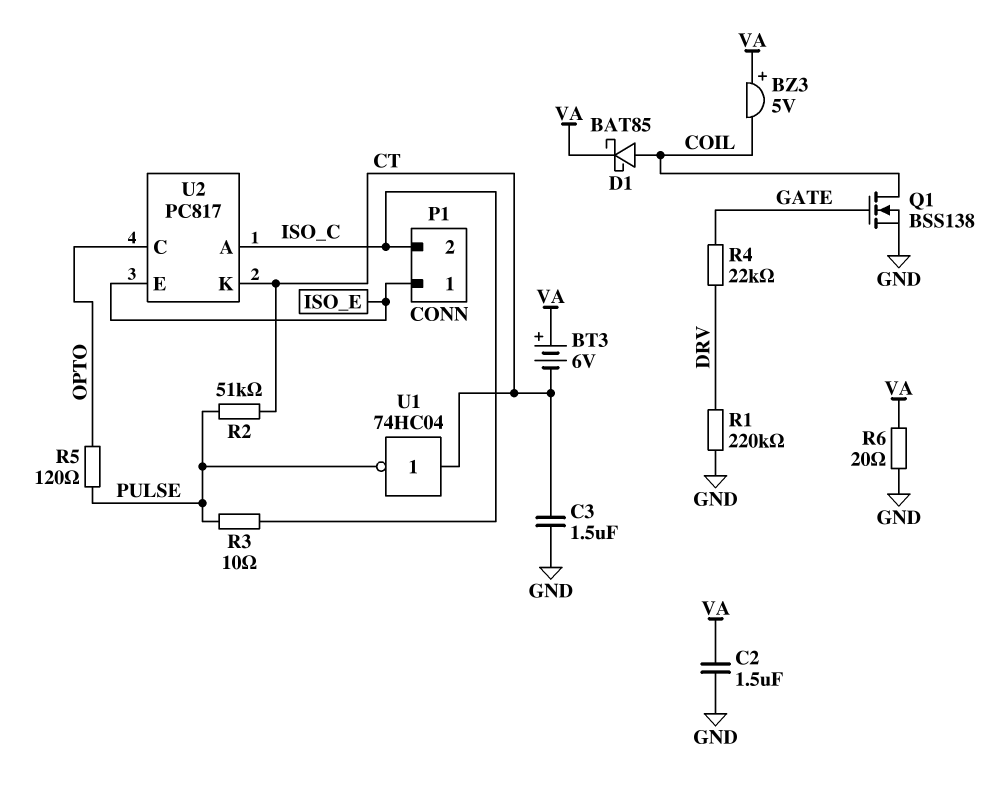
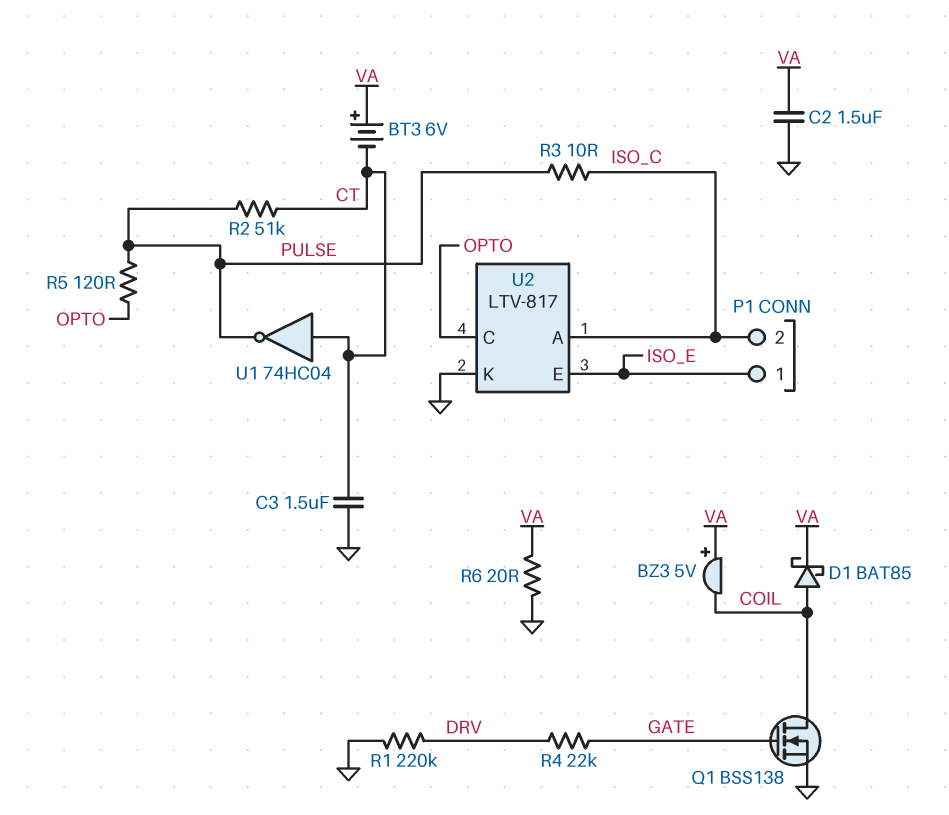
U2: PC817 -> LTV-817
U2 pin K: CT -> GND

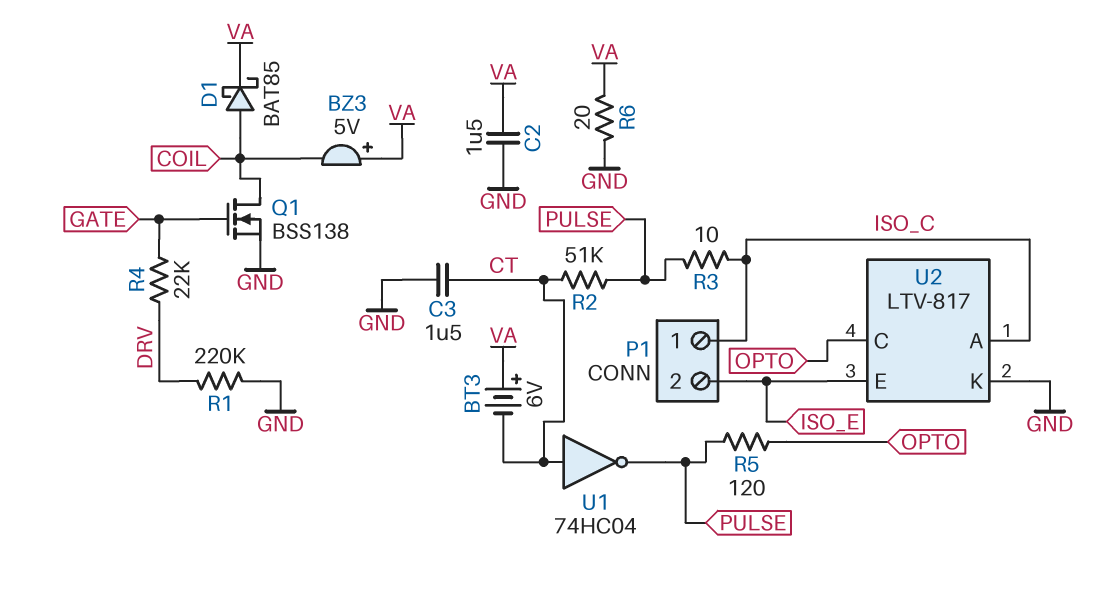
P1 pin 1: ISO_E -> ISO_C
P1 pin 2: ISO_C -> ISO_E

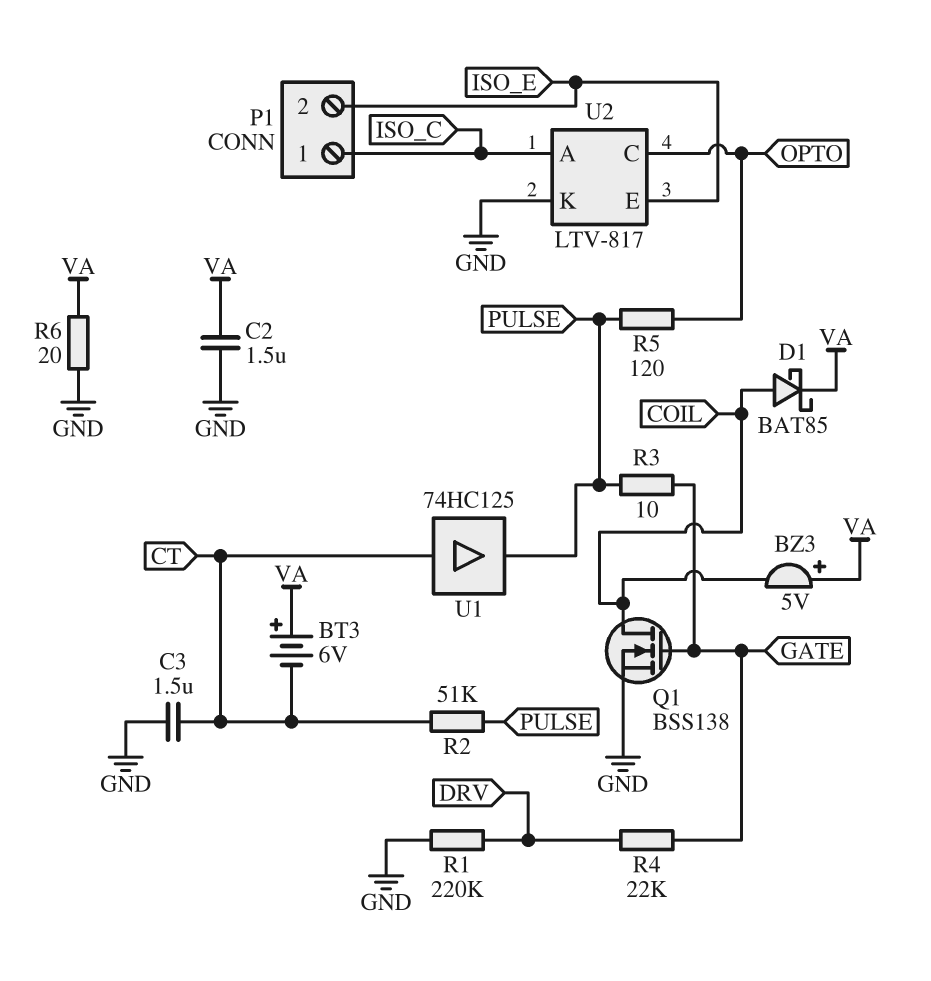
R3: 10 (ISO_C, PULSE) -> 10 (GATE, PULSE)
U1: NOT 74HC04 (in CT, out PULSE) -> buffer 74HC125 (in CT, out PULSE)

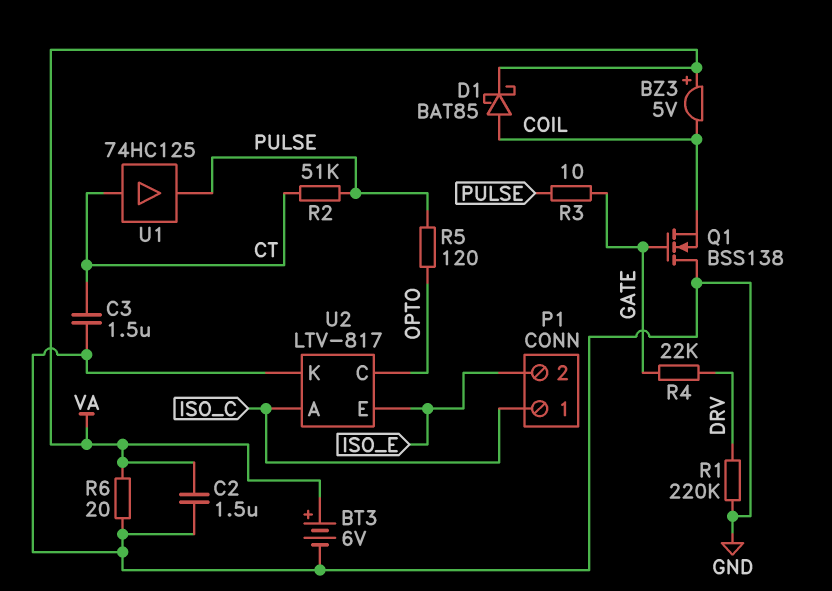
BT3: 6V (plus VA, minus CT) -> 6V (plus VA, minus GND)
Q1: NMOS BSS138 (G GATE, D COIL, S GND) -> NMOS BSS138 (G GATE, D GND, S COIL)

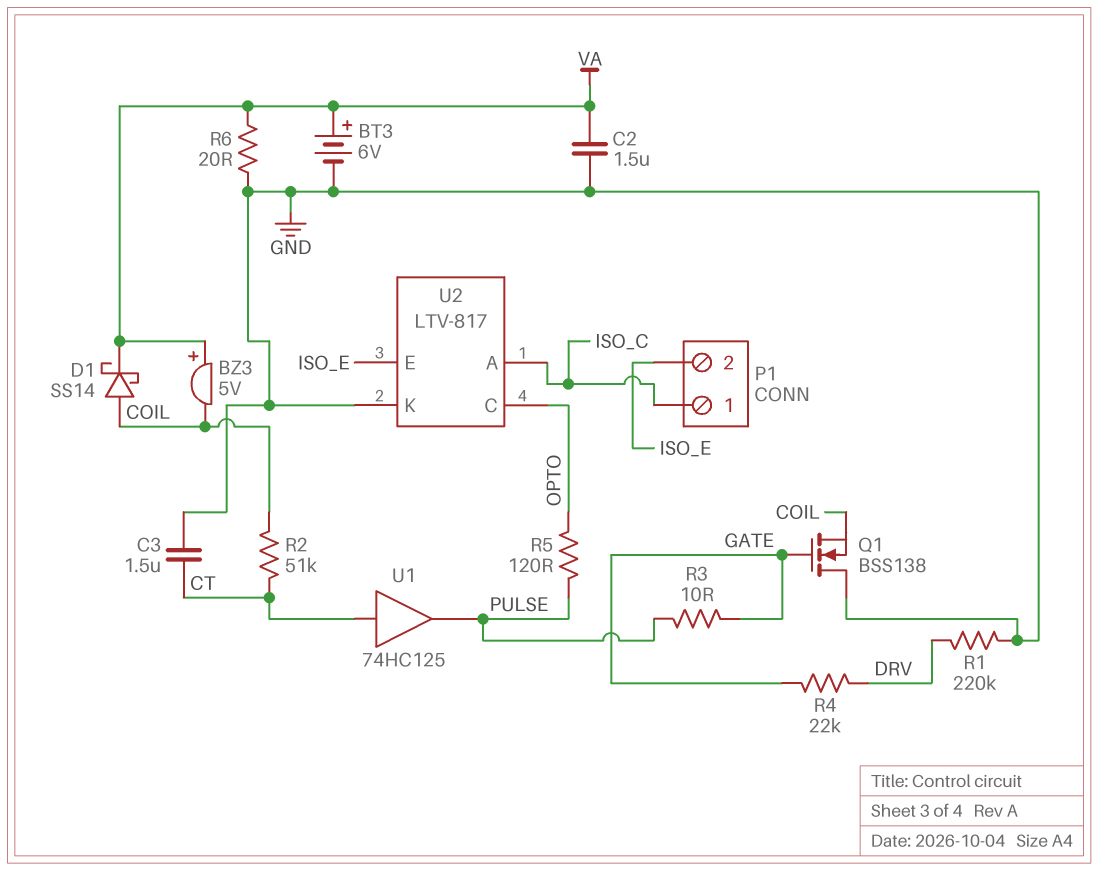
D1: schottky BAT85 (A COIL, K VA) -> schottky SS14 (A COIL, K VA)
R2: 51k (CT, PULSE) -> 51k (COIL, CT)

